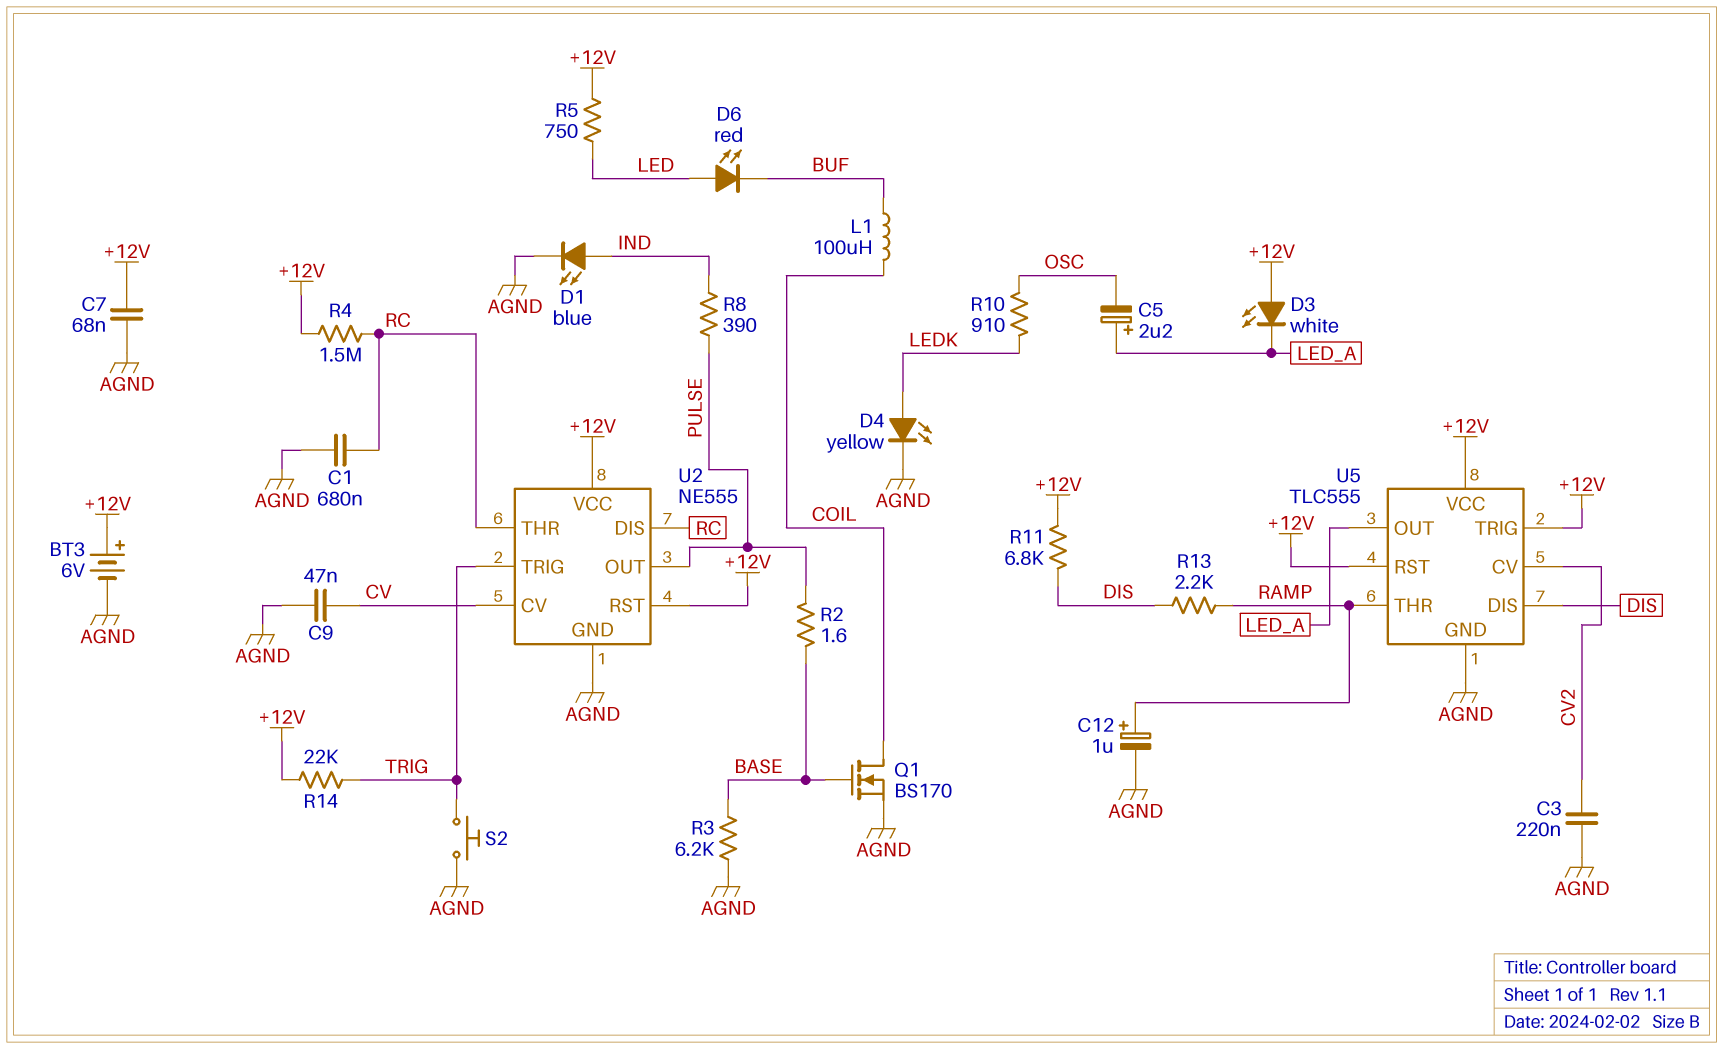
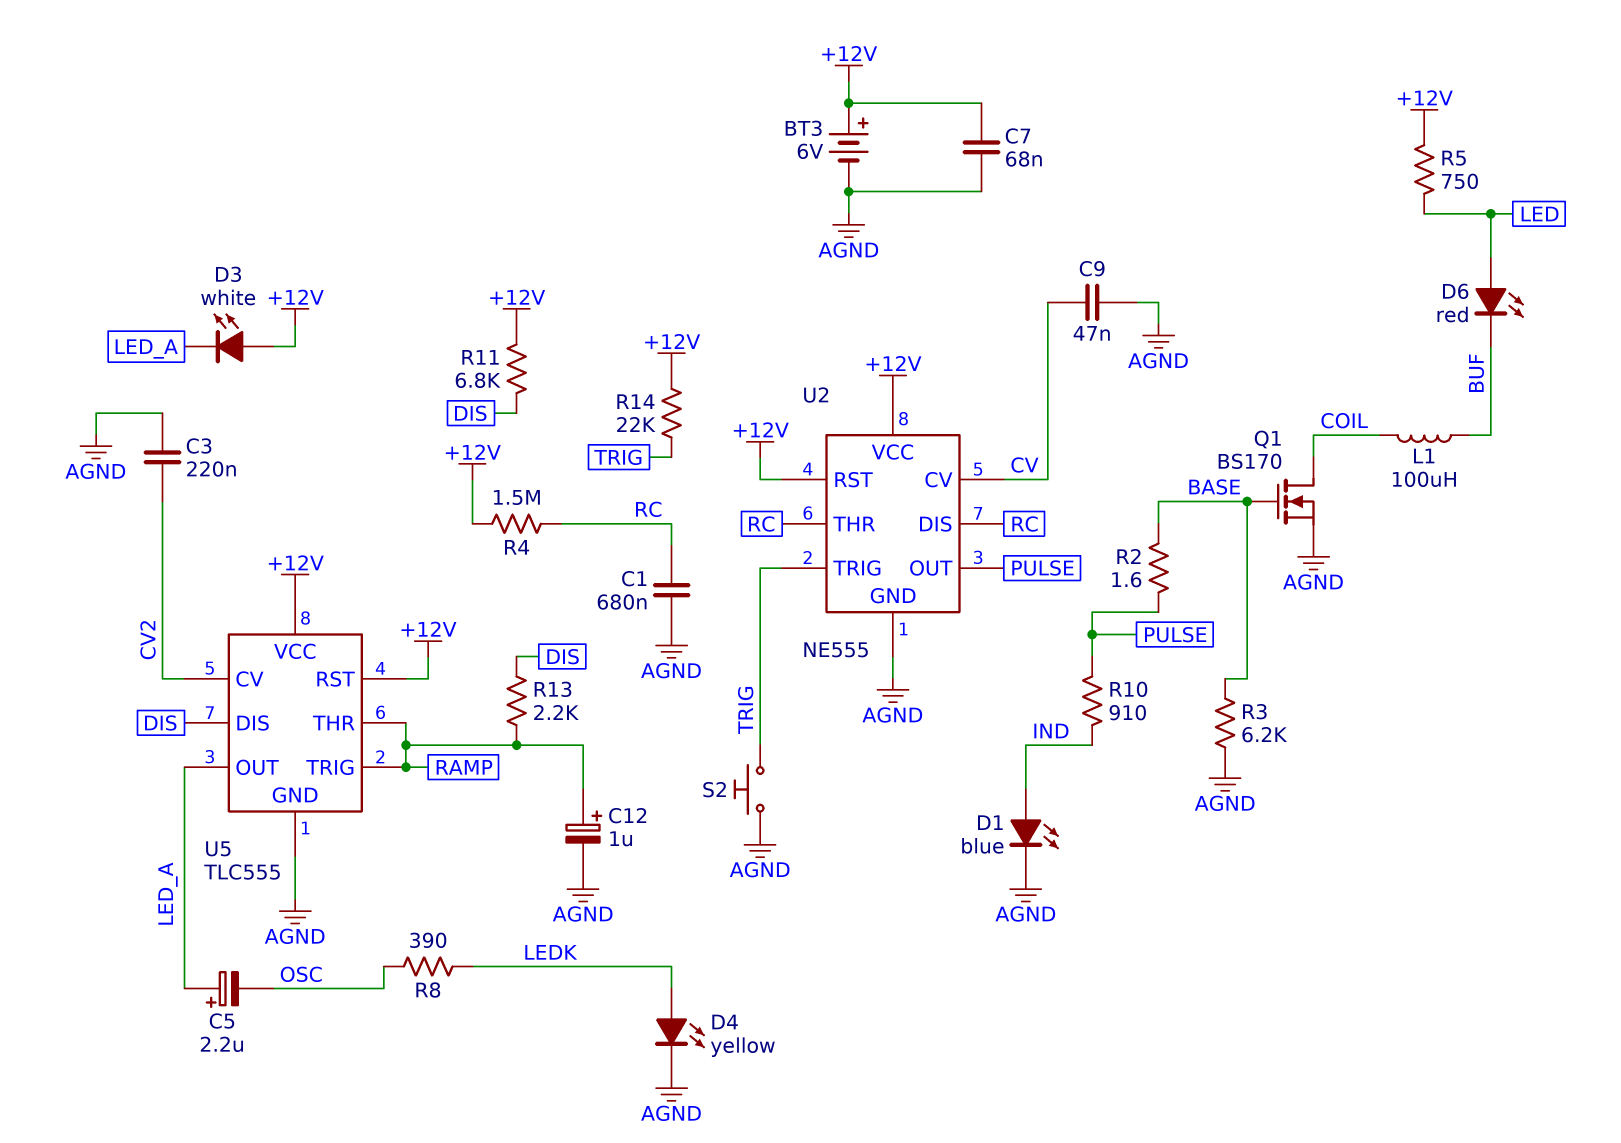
R8: 390 (IND, PULSE) -> 390 (LEDK, OSC)
R10: 910 (LEDK, OSC) -> 910 (IND, PULSE)
U5 pin TRIG: +12V -> RAMP

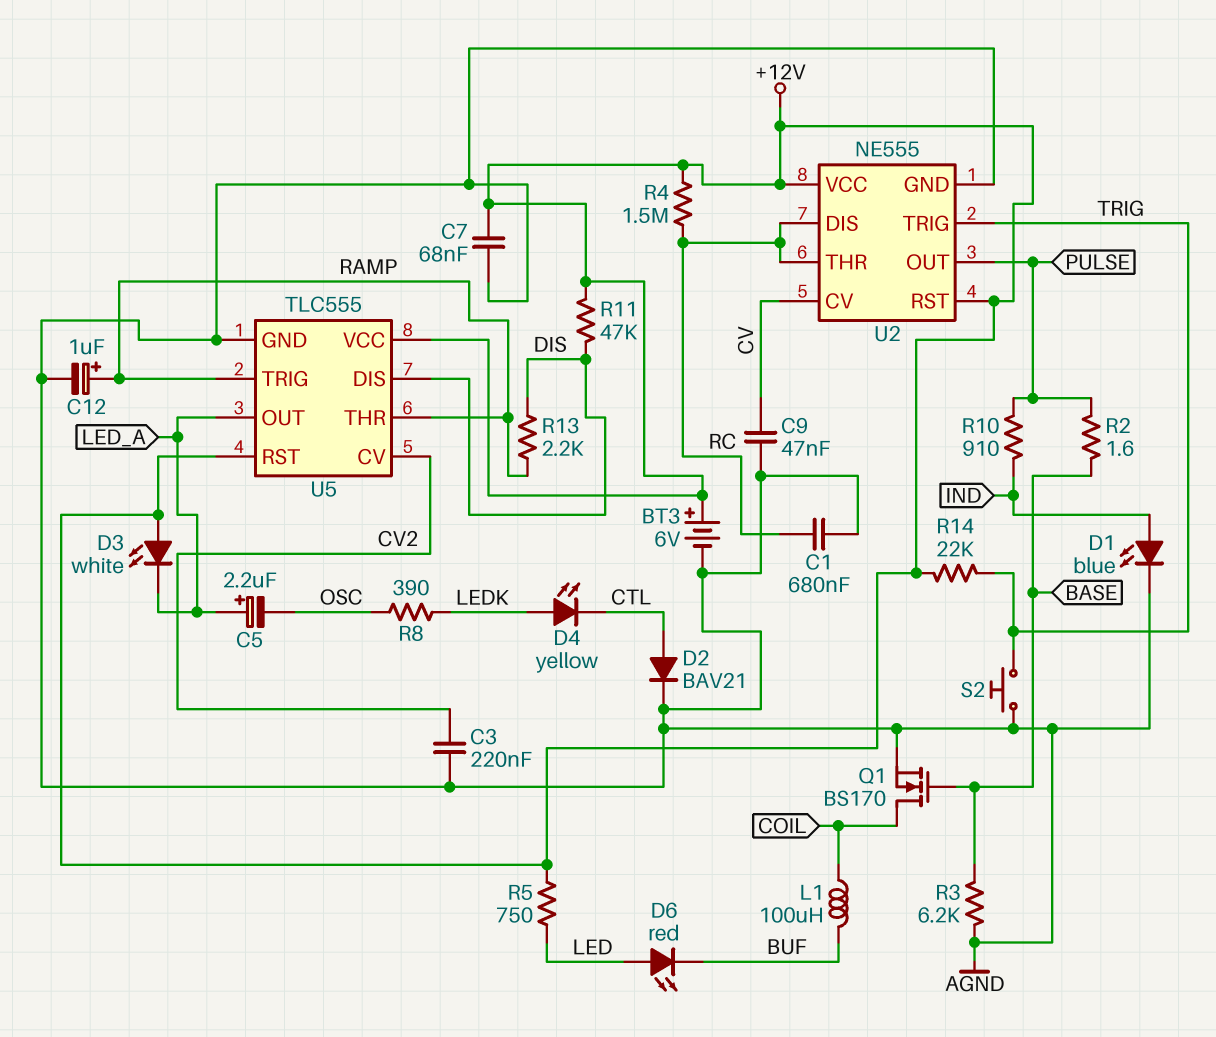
D2: none -> diode BAV21 (A CTL, K AGND)
D4: LED yellow (A LEDK, K AGND) -> LED yellow (A LEDK, K CTL)
R11: 6.8k (+12V, DIS) -> 47k (+12V, DIS)

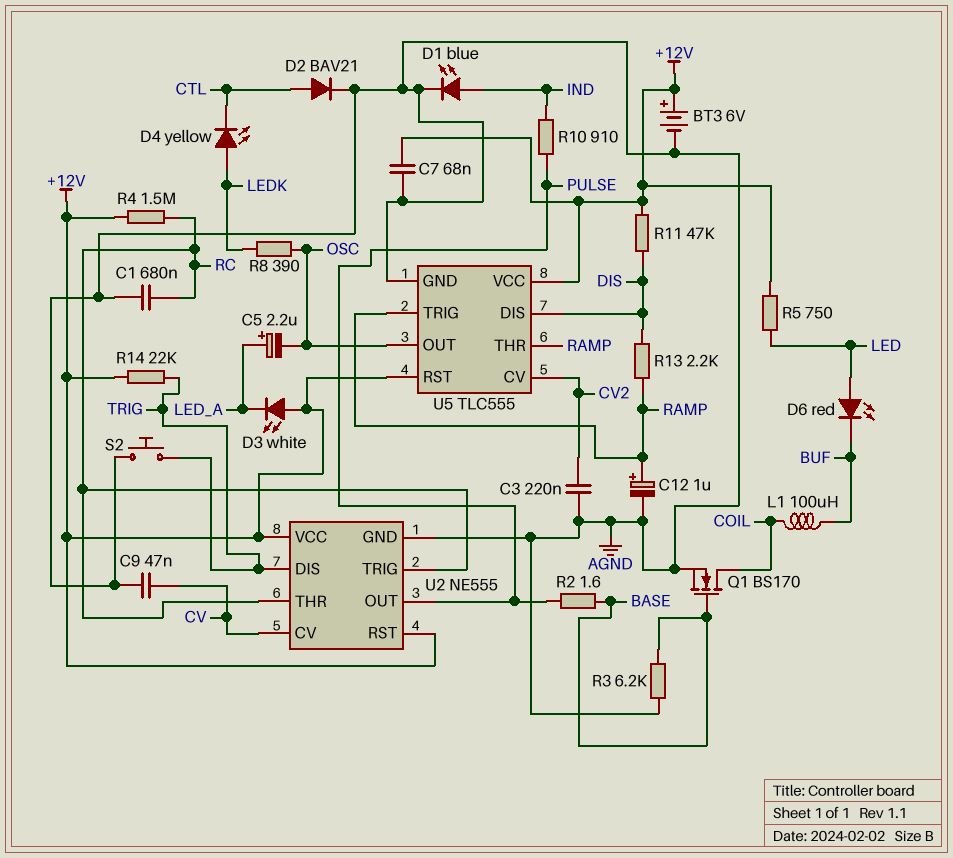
U2 pin DIS: RC -> TRIG
U2 pin TRIG: TRIG -> RC
U5 pin OUT: LED_A -> OSC

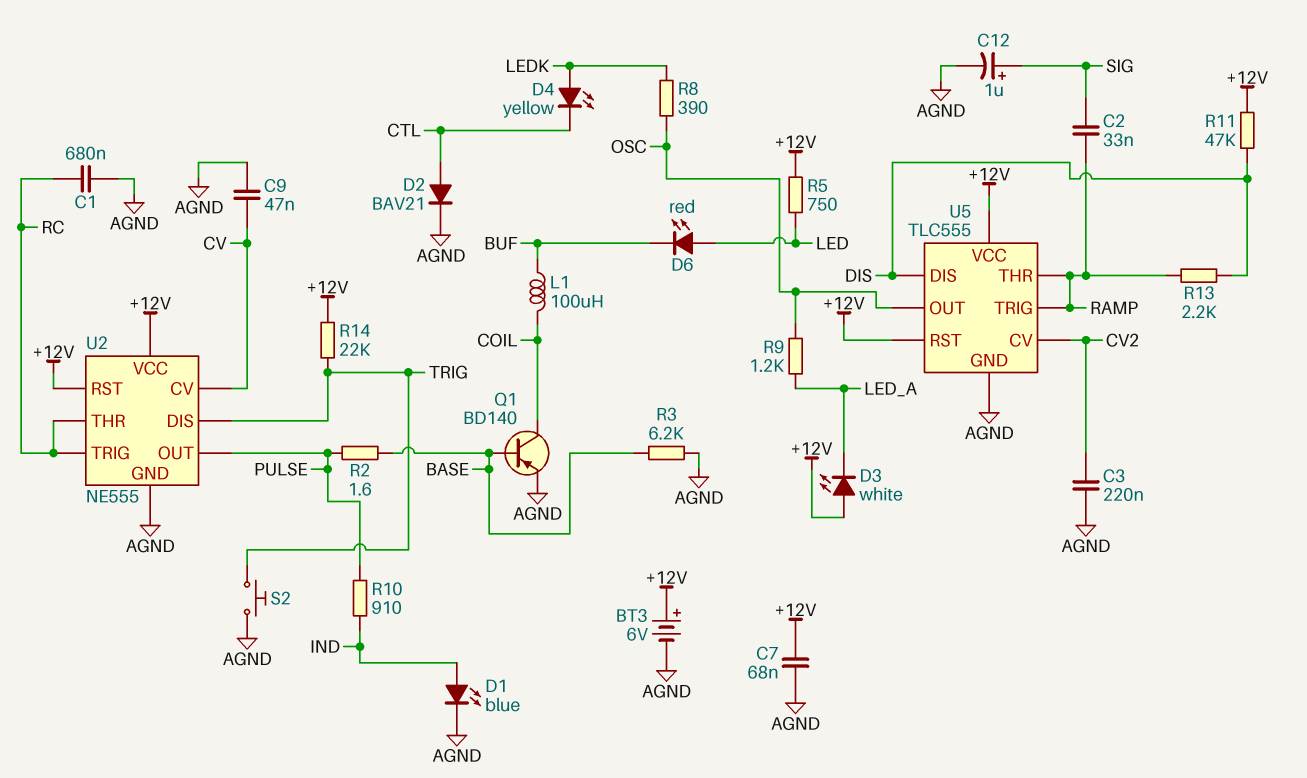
C2: none -> 33nF (RAMP, SIG)
C5: 2.2uF (plus LED_A, minus OSC) -> none
C12: 1uF (plus RAMP, minus AGND) -> 1uF (plus SIG, minus AGND)
Q1: NMOS BS170 (G BASE, D COIL, S AGND) -> PNP BD140 (B BASE, C COIL, E AGND)
R4: 1.5M (+12V, RC) -> none
R9: none -> 1.2k (LED_A, OSC)

